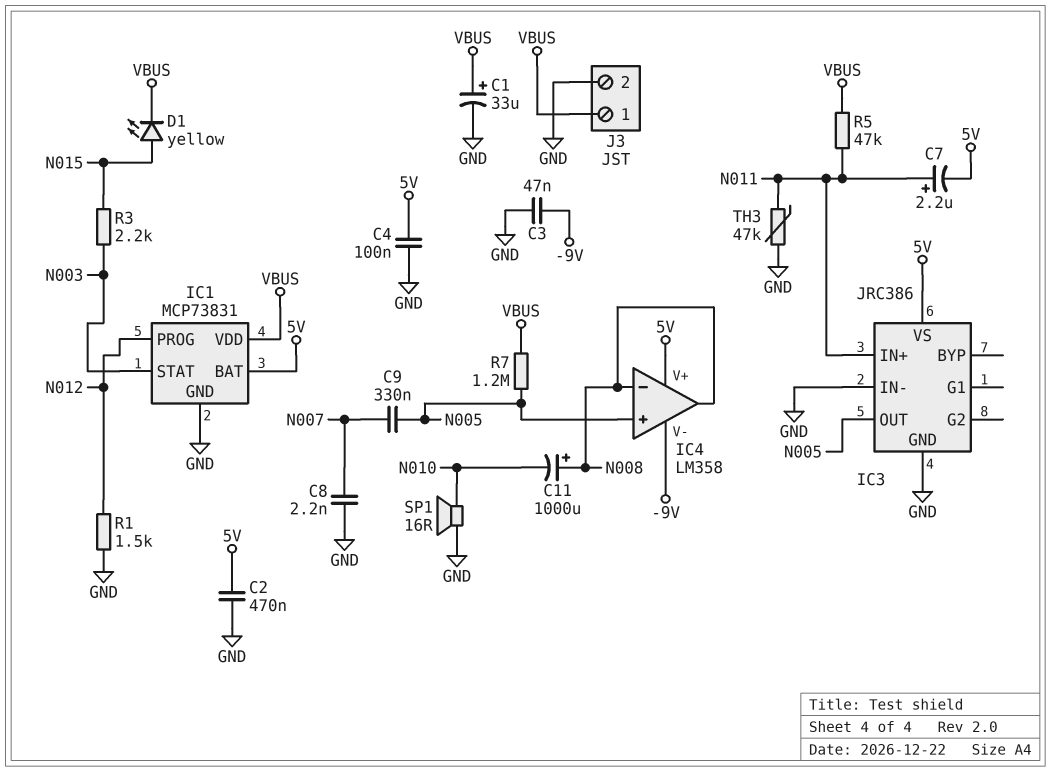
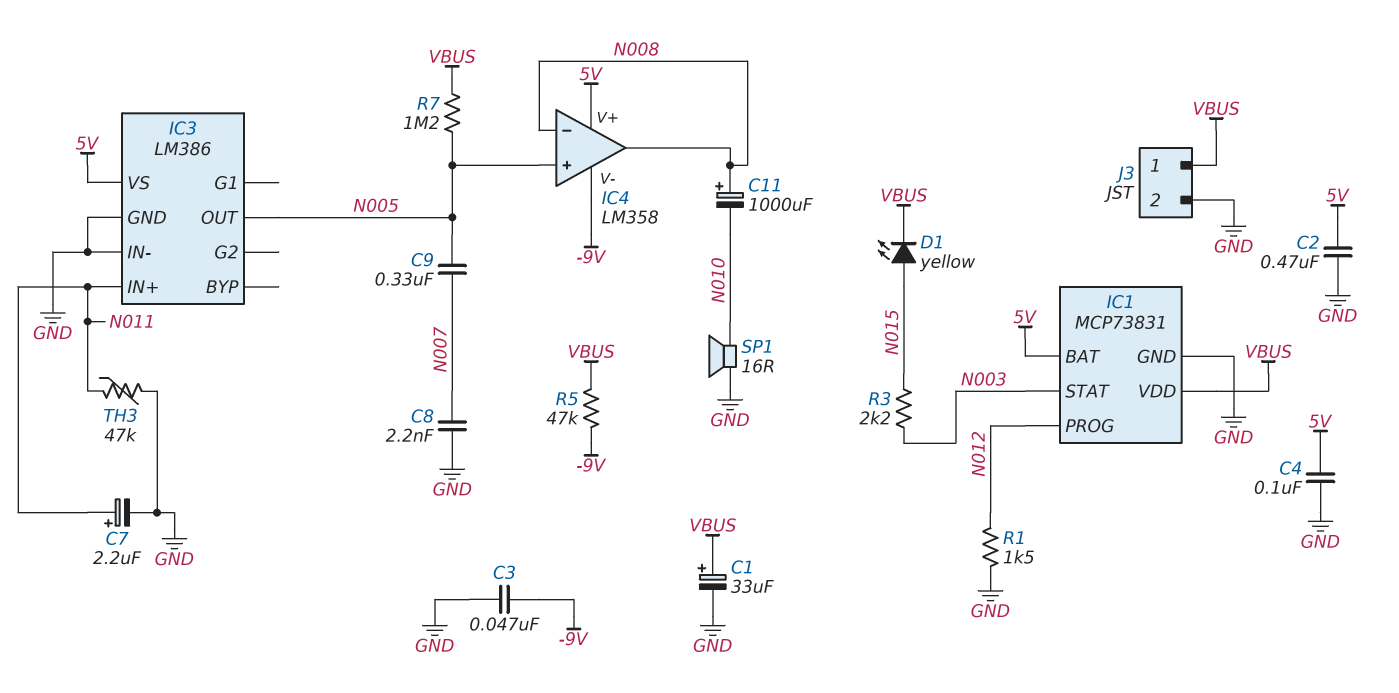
C7: 2.2uF (plus N011, minus 5V) -> 2.2uF (plus N011, minus GND)
IC3: JRC386 -> LM386
R5: 47k (N011, VBUS) -> 47k (-9V, VBUS)

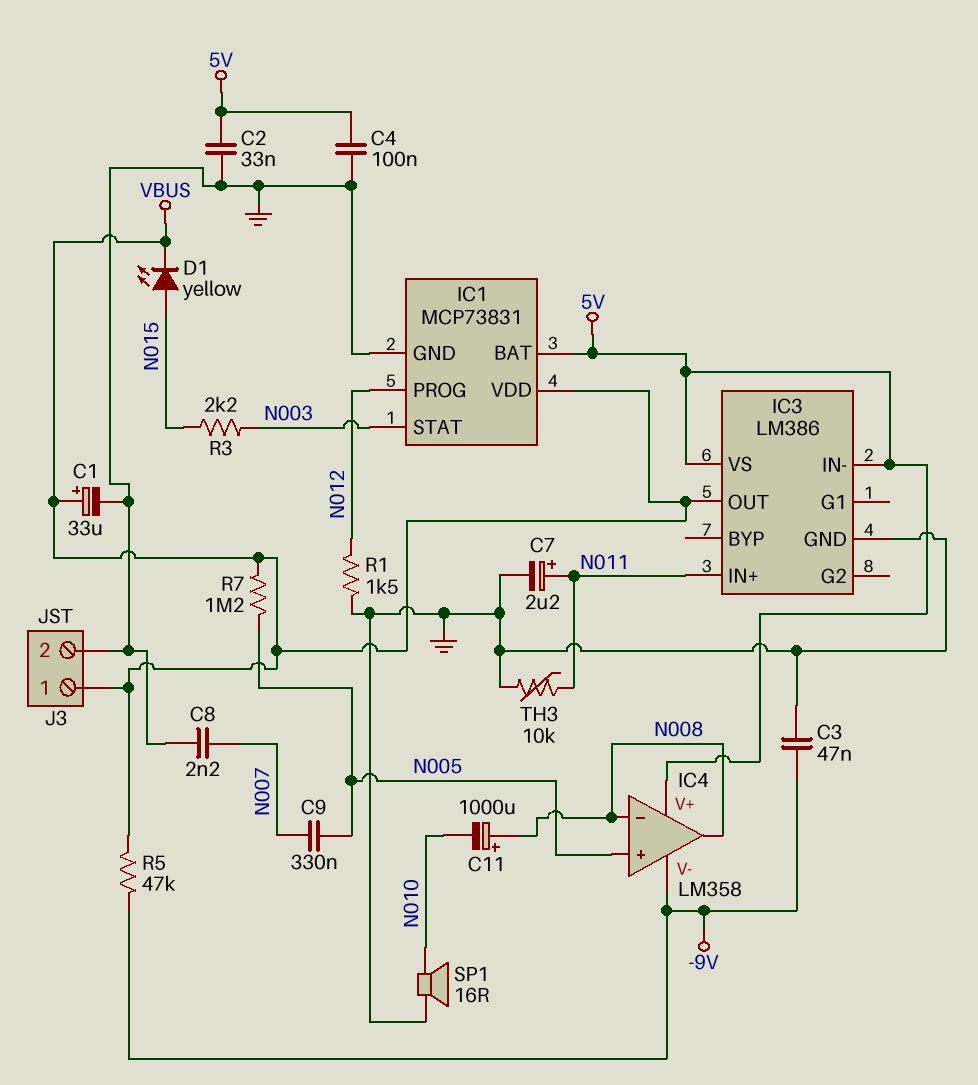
C2: 470nF (5V, GND) -> 33nF (5V, GND)
IC3 pin IN-: GND -> 5V
IC3 pin OUT: N005 -> VBUS
TH3: 47k (GND, N011) -> 10k (GND, N011)

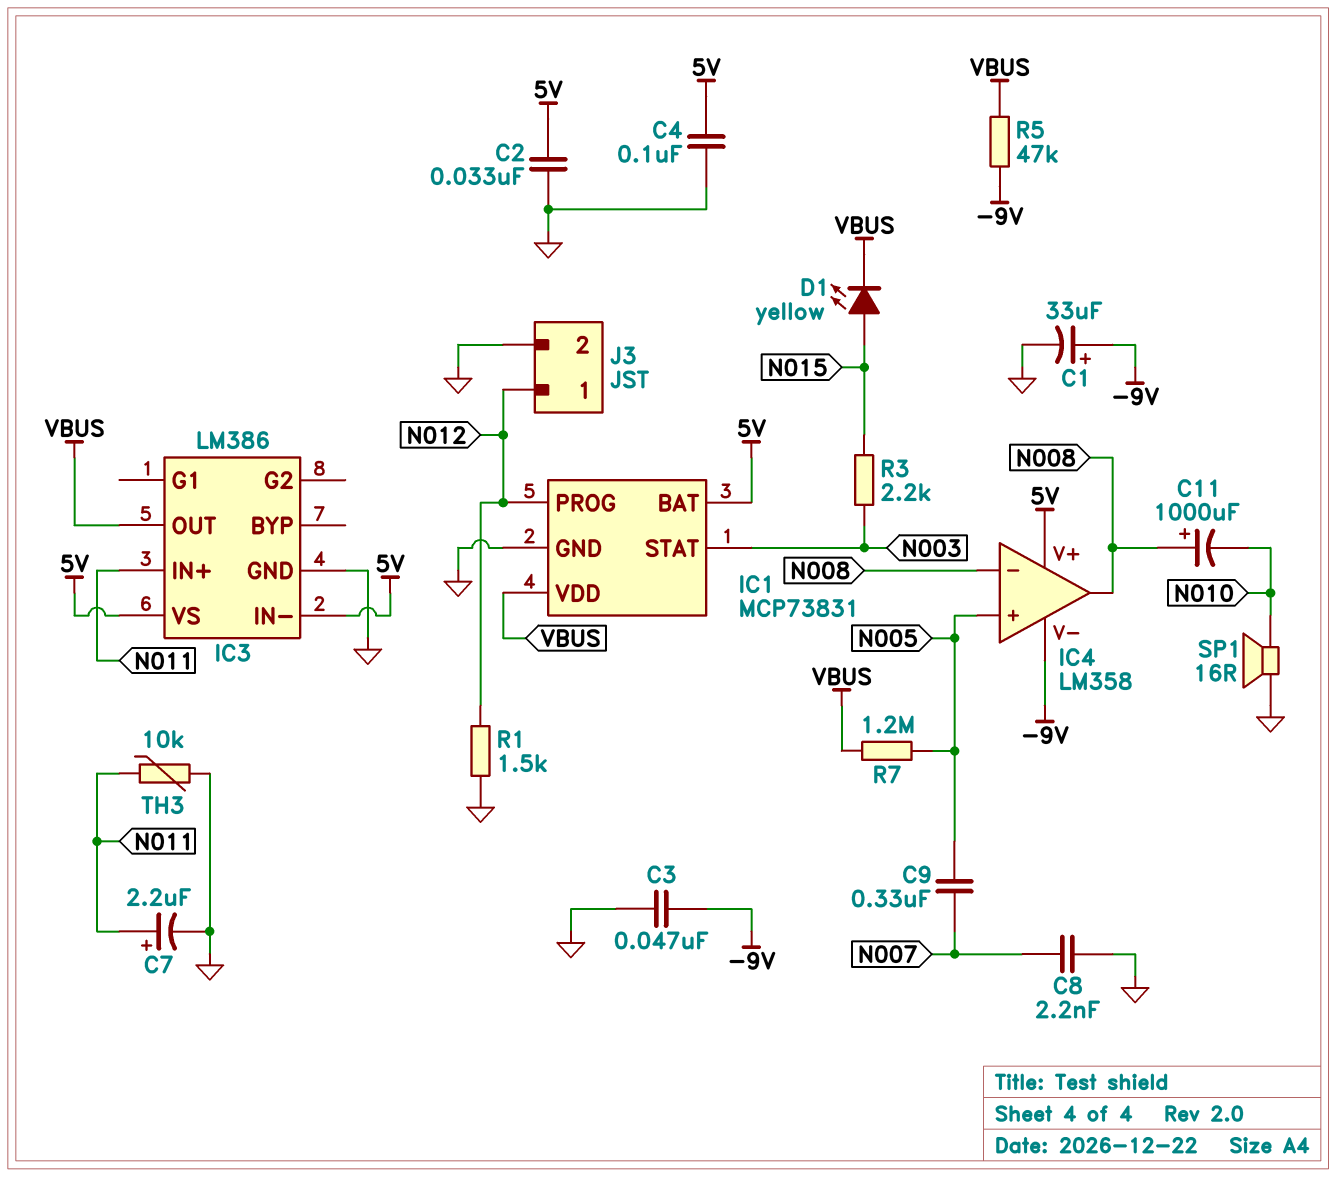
C1: 33uF (plus VBUS, minus GND) -> 33uF (plus -9V, minus GND)
J3 pin 1: VBUS -> N012

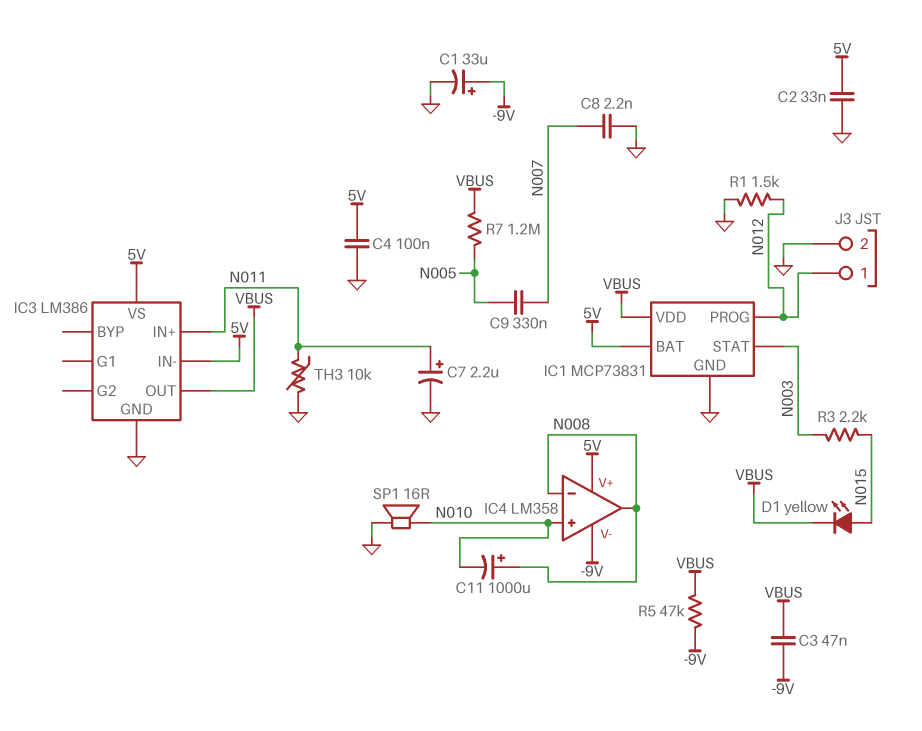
C3: 47nF (-9V, GND) -> 47nF (-9V, VBUS)
IC4 pin in+: N005 -> N010

